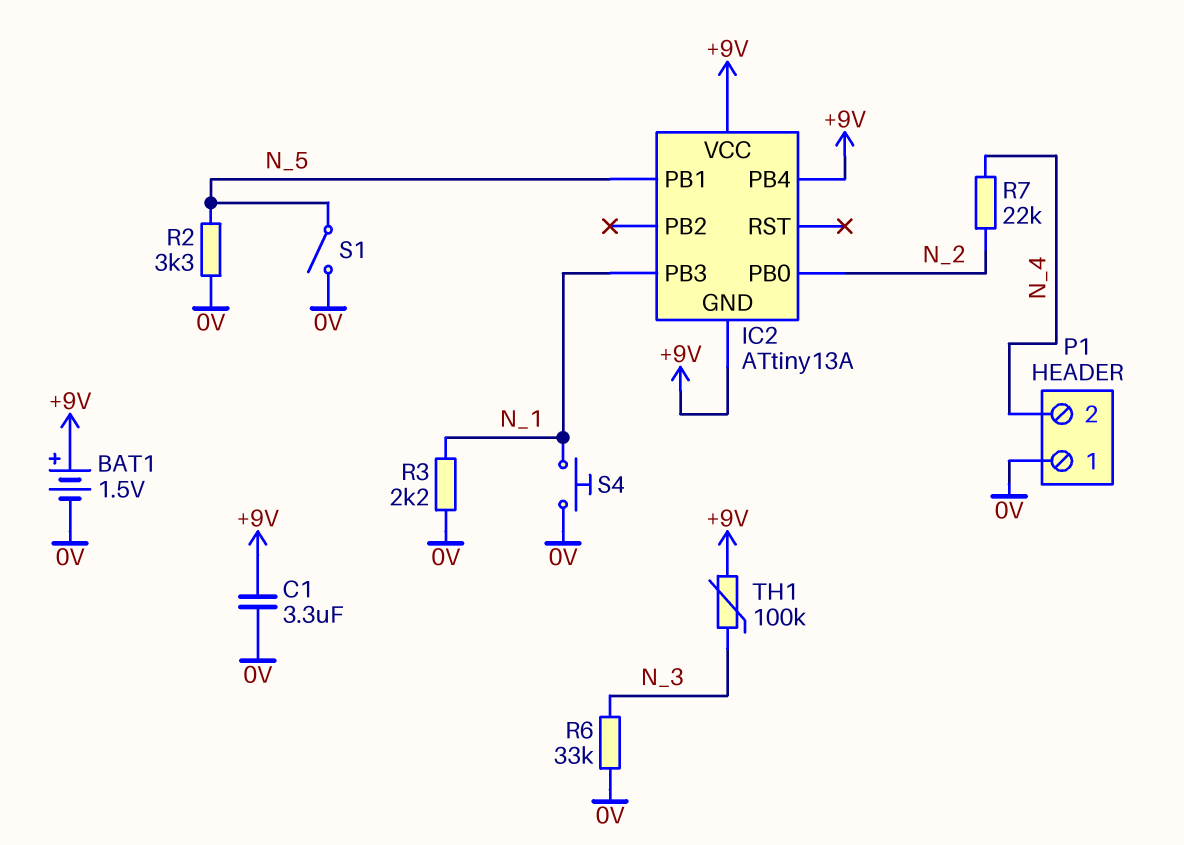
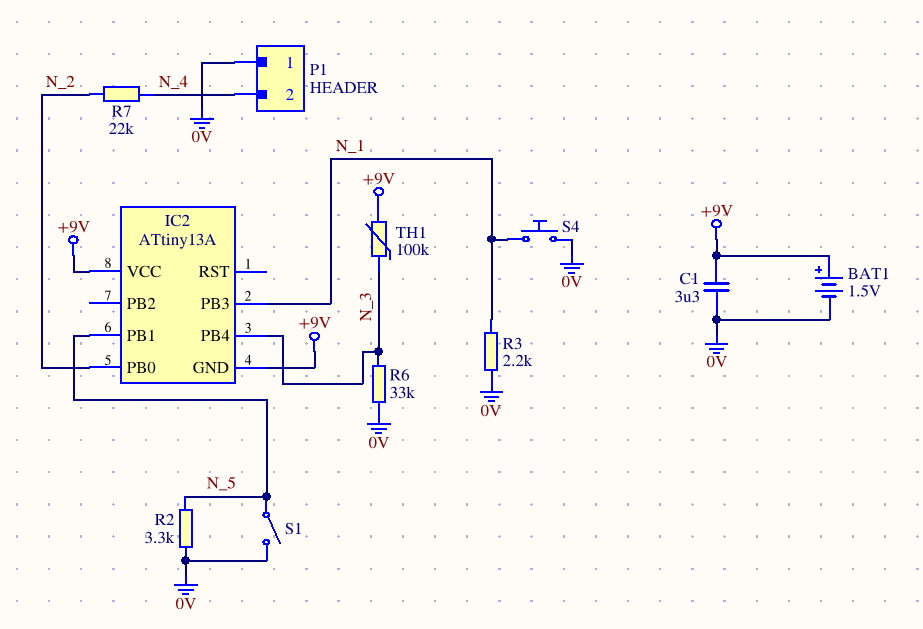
IC2 pin PB4: +9V -> N_3

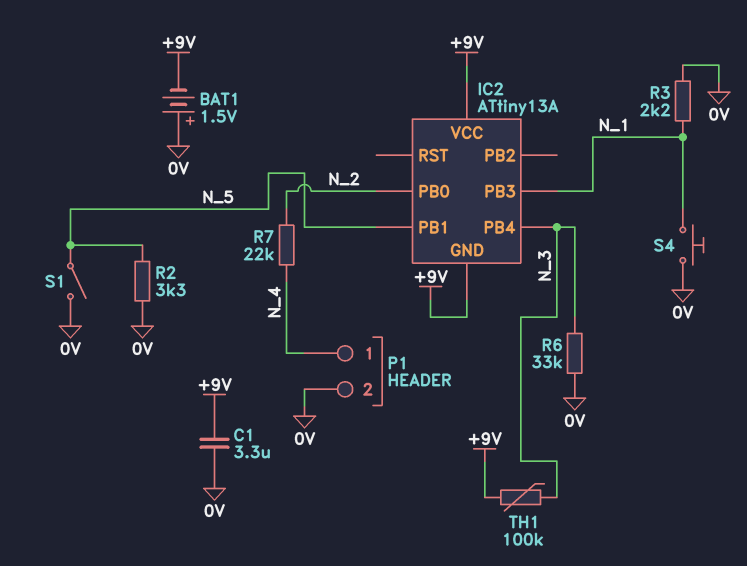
BAT1: 1.5V (plus +9V, minus 0V) -> 1.5V (plus 0V, minus +9V)
P1 pin 1: 0V -> N_4
P1 pin 2: N_4 -> 0V

